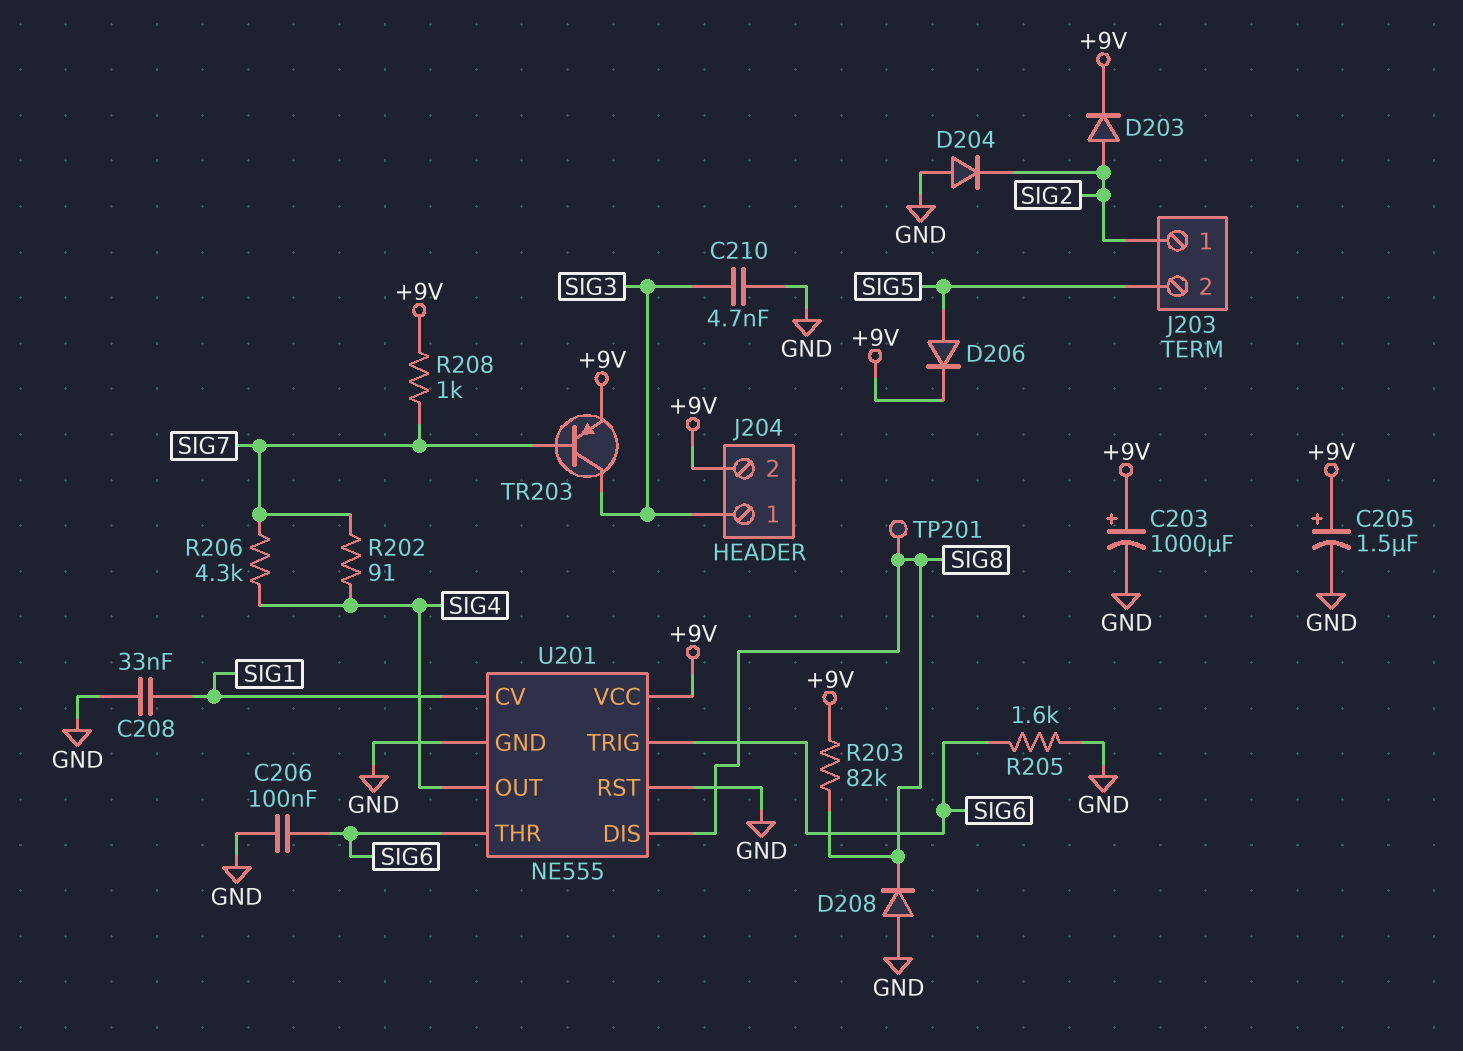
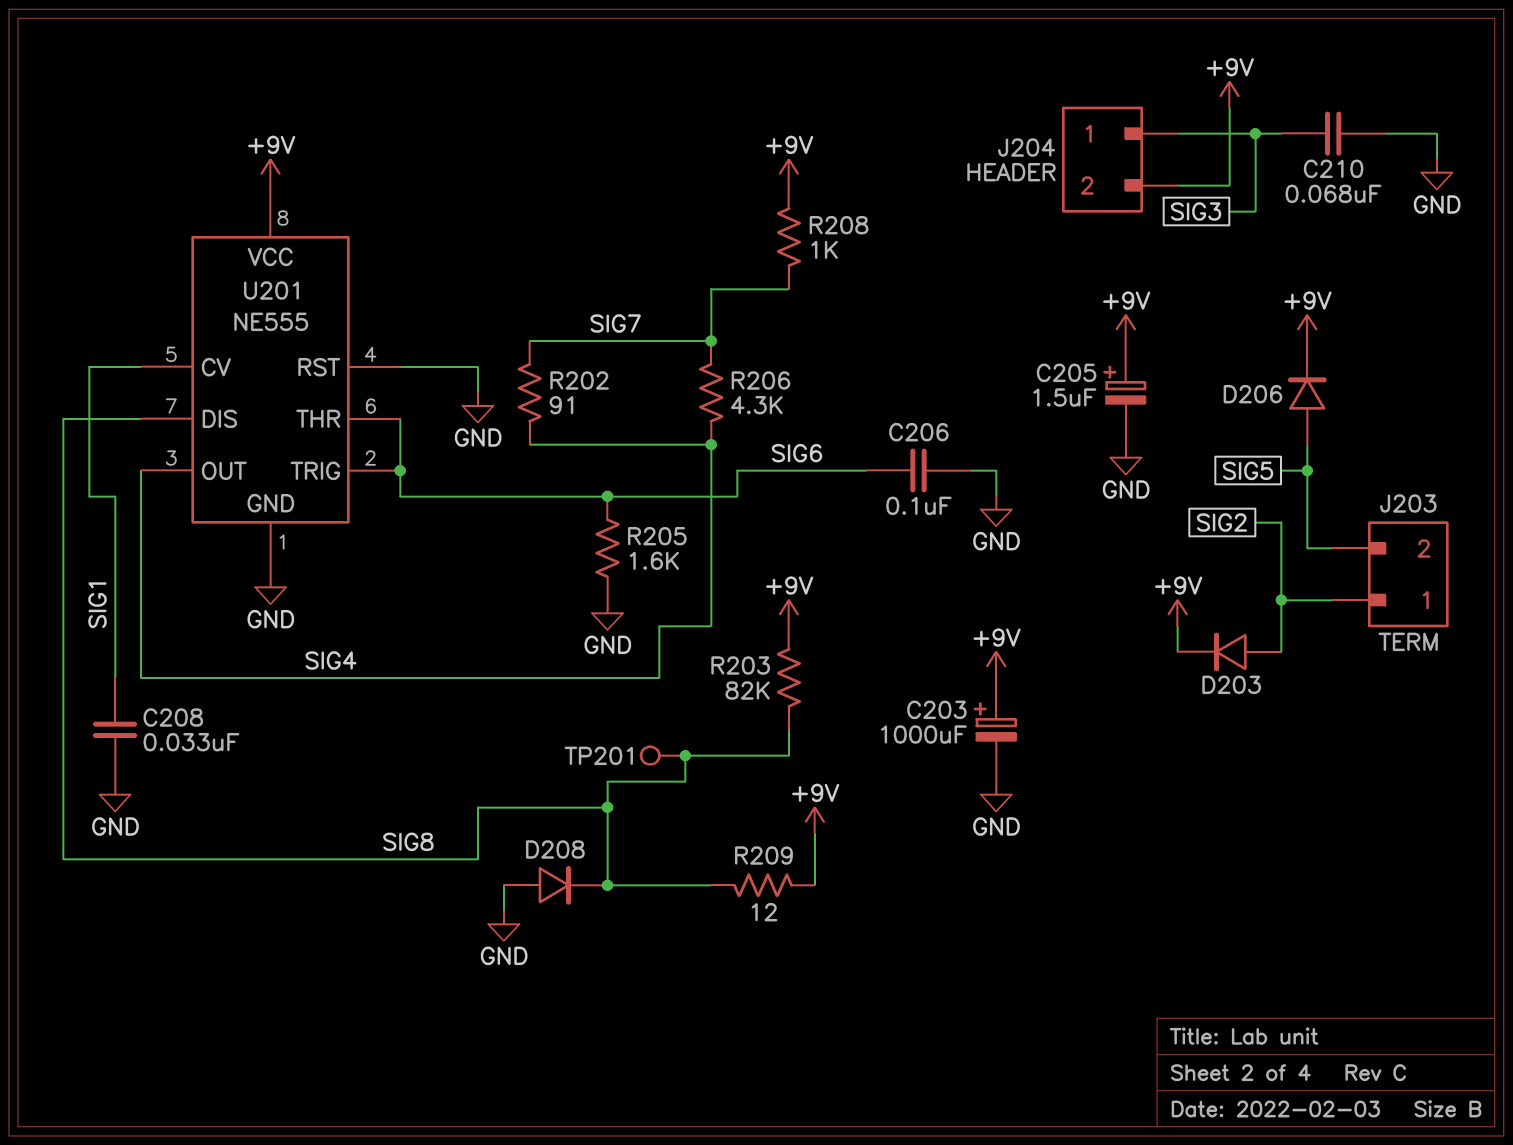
C210: 4.7nF (GND, SIG3) -> 68nF (GND, SIG3)
D204: diode (A GND, K SIG2) -> none
R209: none -> 12 (+9V, SIG8)
TR203: PNP (B SIG7, C SIG3, E +9V) -> none

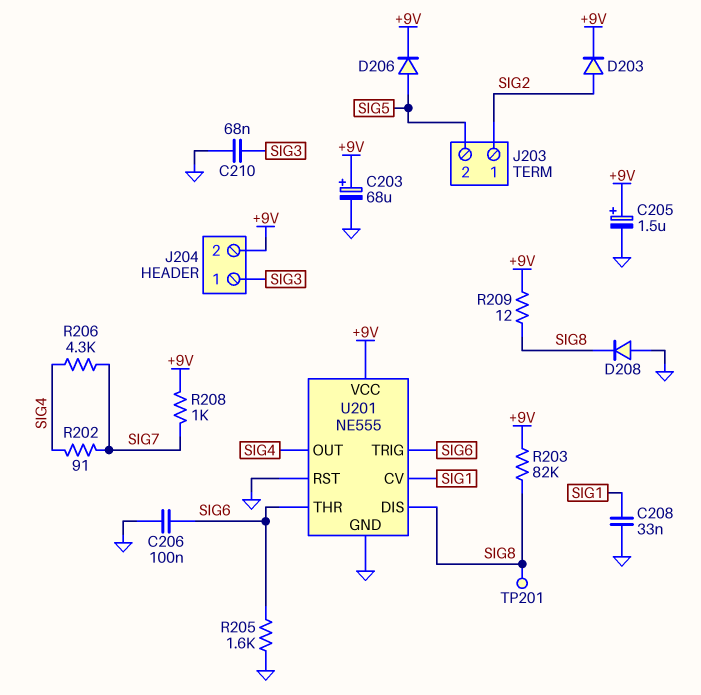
C203: 1000uF (plus +9V, minus GND) -> 68uF (plus +9V, minus GND)

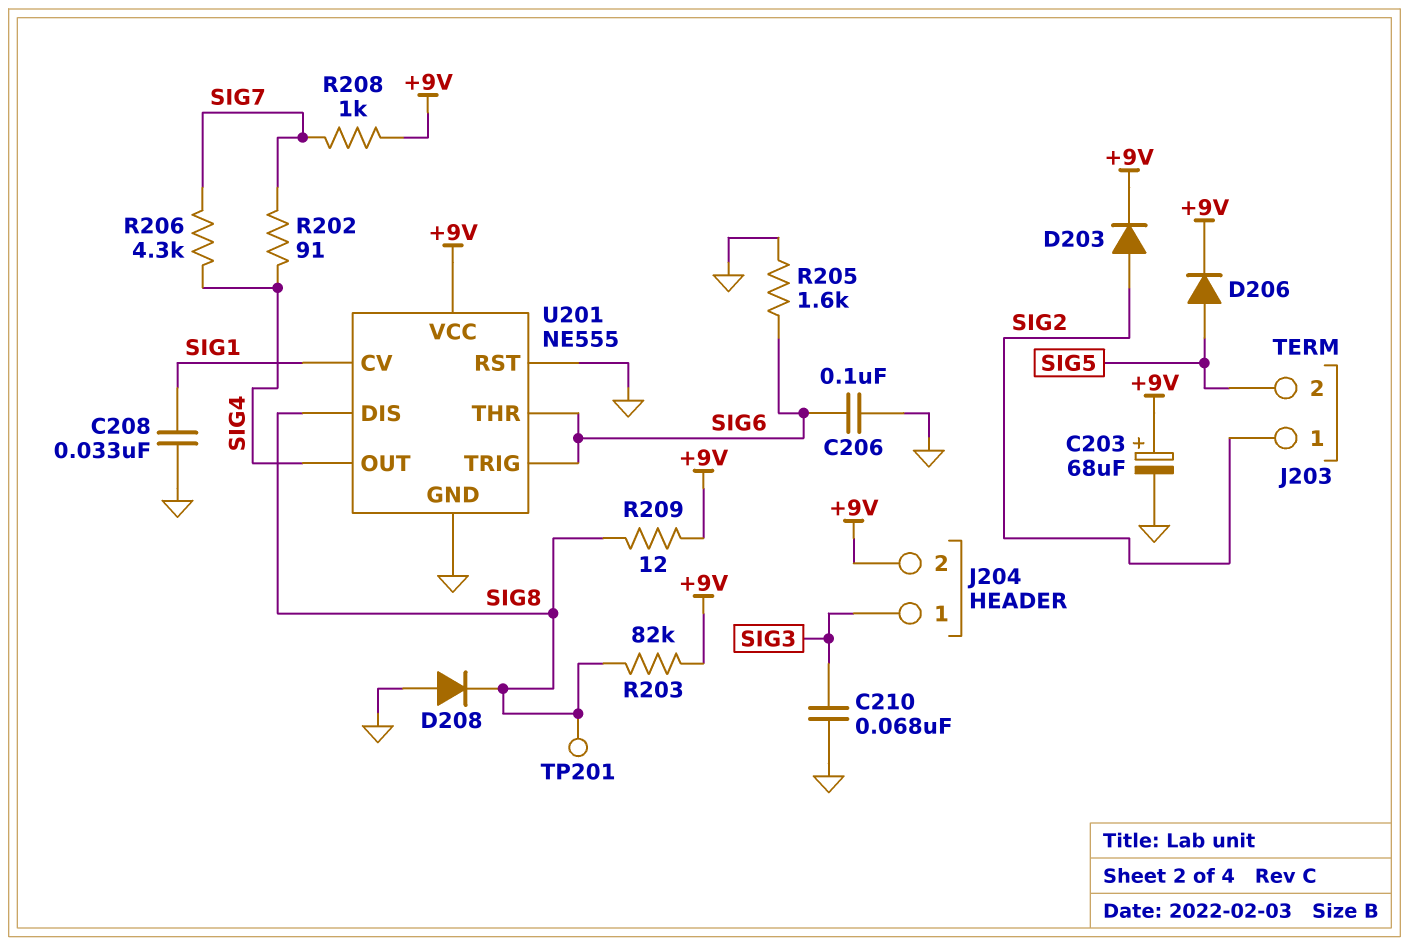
C205: 1.5uF (plus +9V, minus GND) -> none

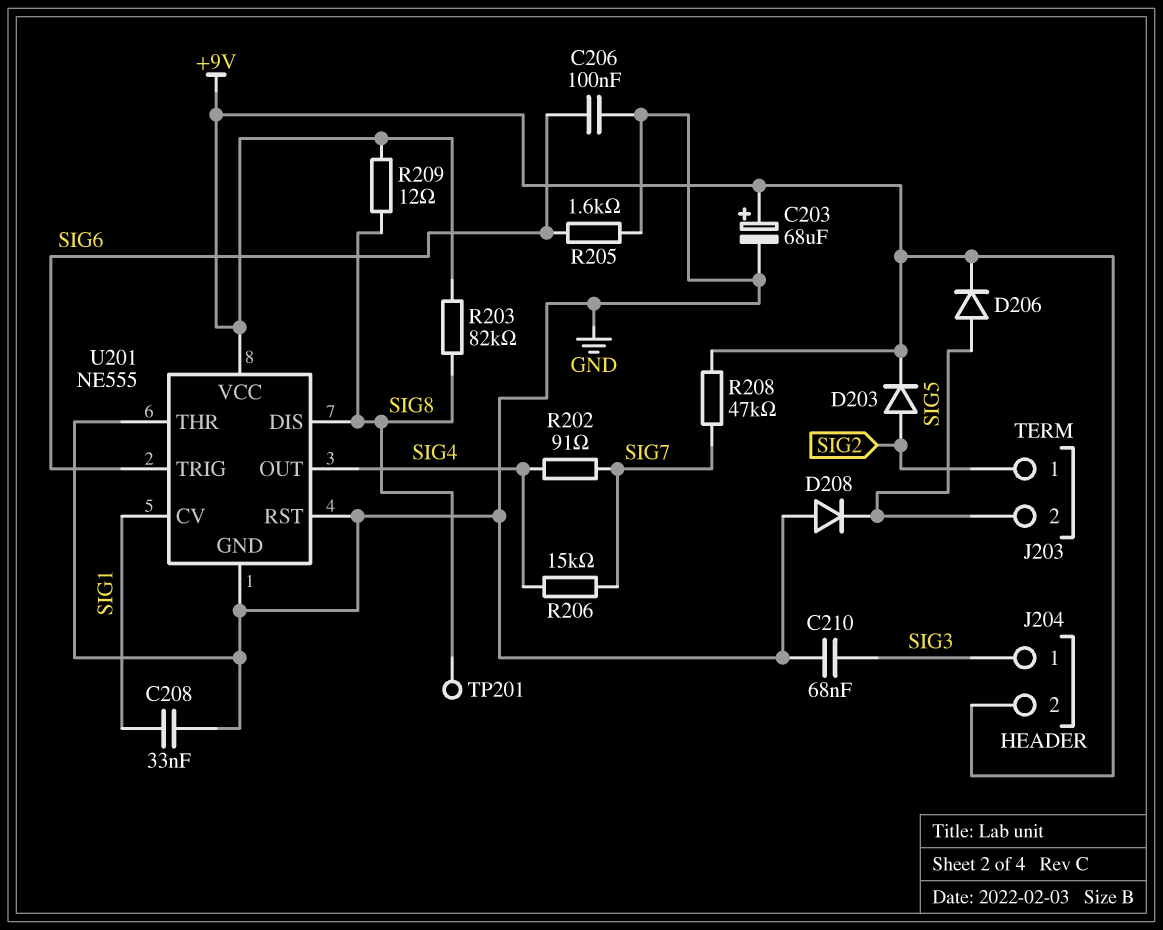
D208: diode (A GND, K SIG8) -> diode (A GND, K SIG5)
R206: 4.3k (SIG4, SIG7) -> 15k (SIG4, SIG7)
R208: 1k (+9V, SIG7) -> 47k (+9V, SIG7)
U201 pin THR: SIG6 -> GND

